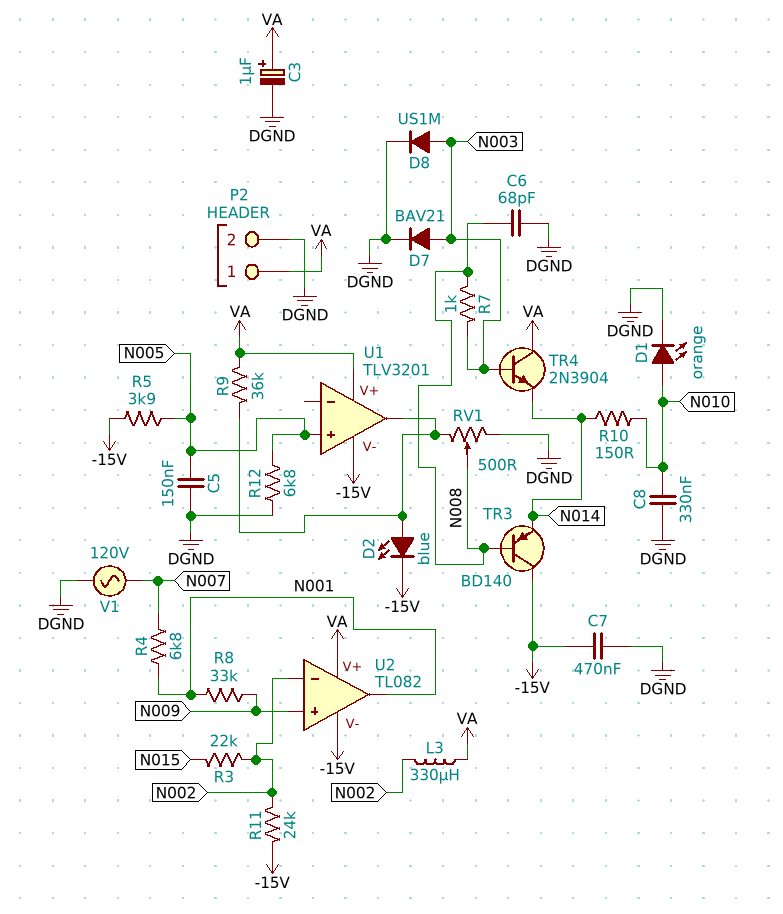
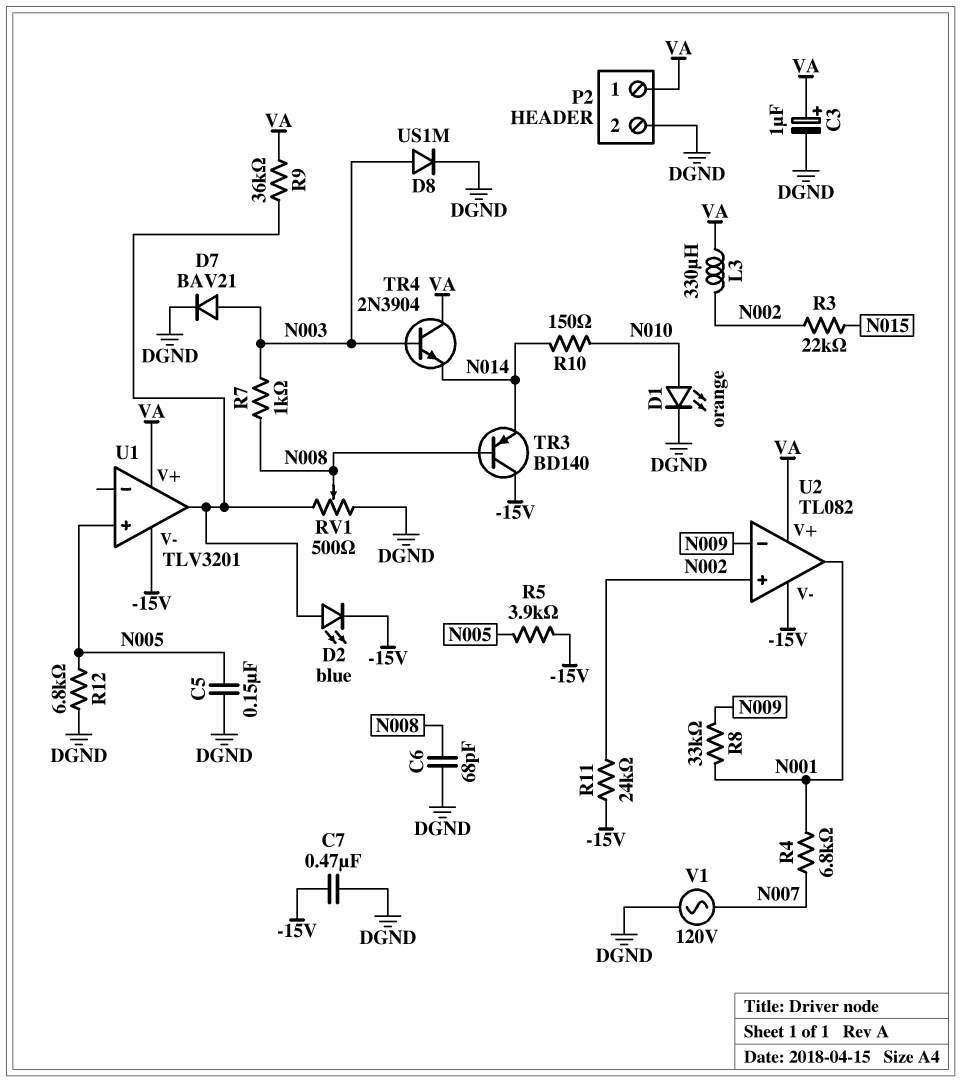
C8: 330nF (DGND, N010) -> none
U2 pin in+: N009 -> N002
U2 pin in-: N002 -> N009

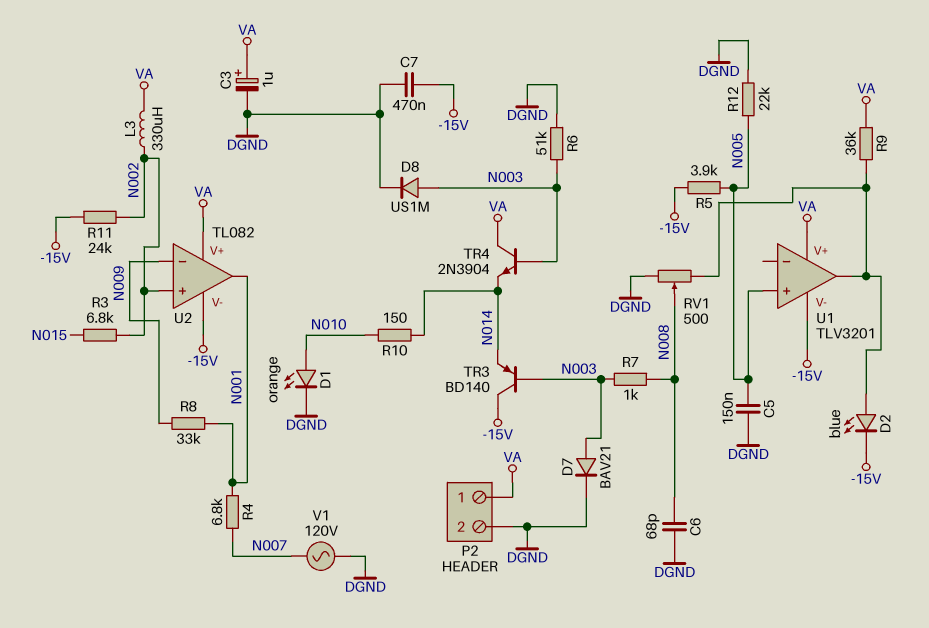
R3: 22k (N002, N015) -> 6.8k (N002, N015)
R6: none -> 51k (DGND, N003)
R12: 6.8k (DGND, N005) -> 22k (DGND, N005)
TR3: PNP BD140 (B N008, C -15V, E N014) -> PNP BD140 (B N003, C -15V, E N014)

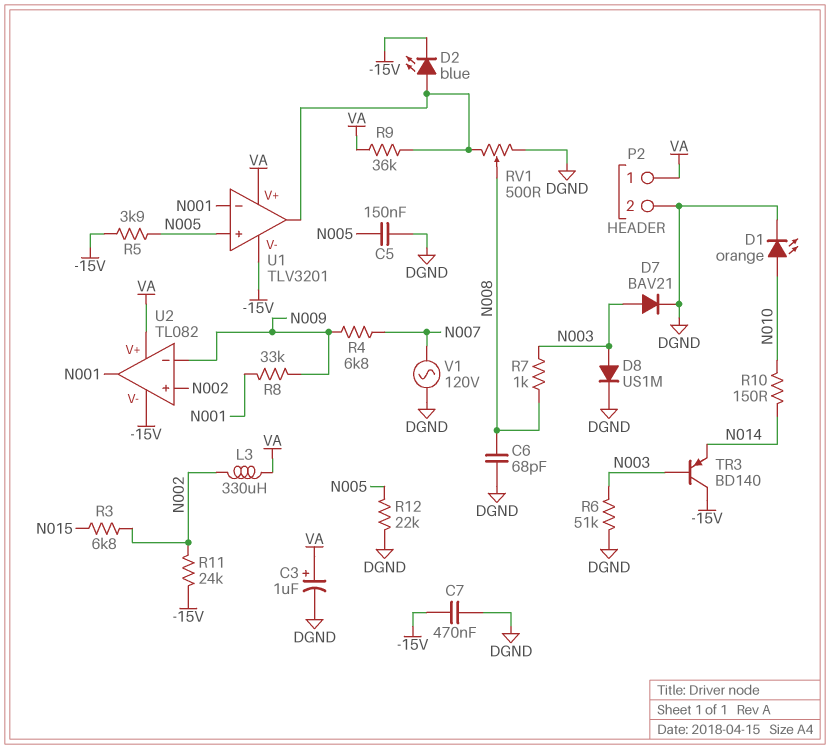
R4: 6.8k (N001, N007) -> 6.8k (N007, N009)
TR4: NPN 2N3904 (B N003, C VA, E N014) -> none
U1 pin in-: none -> N001

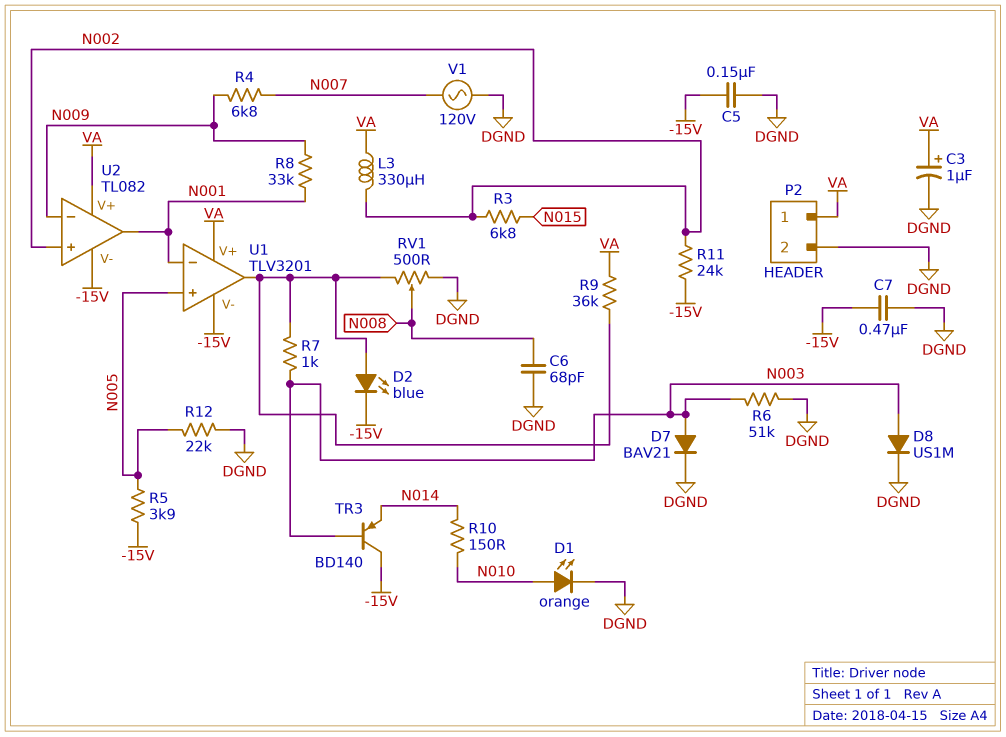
C5: 150nF (DGND, N005) -> 150nF (-15V, DGND)
R7: 1k (N003, N008) -> 1k (N003, U1/out)

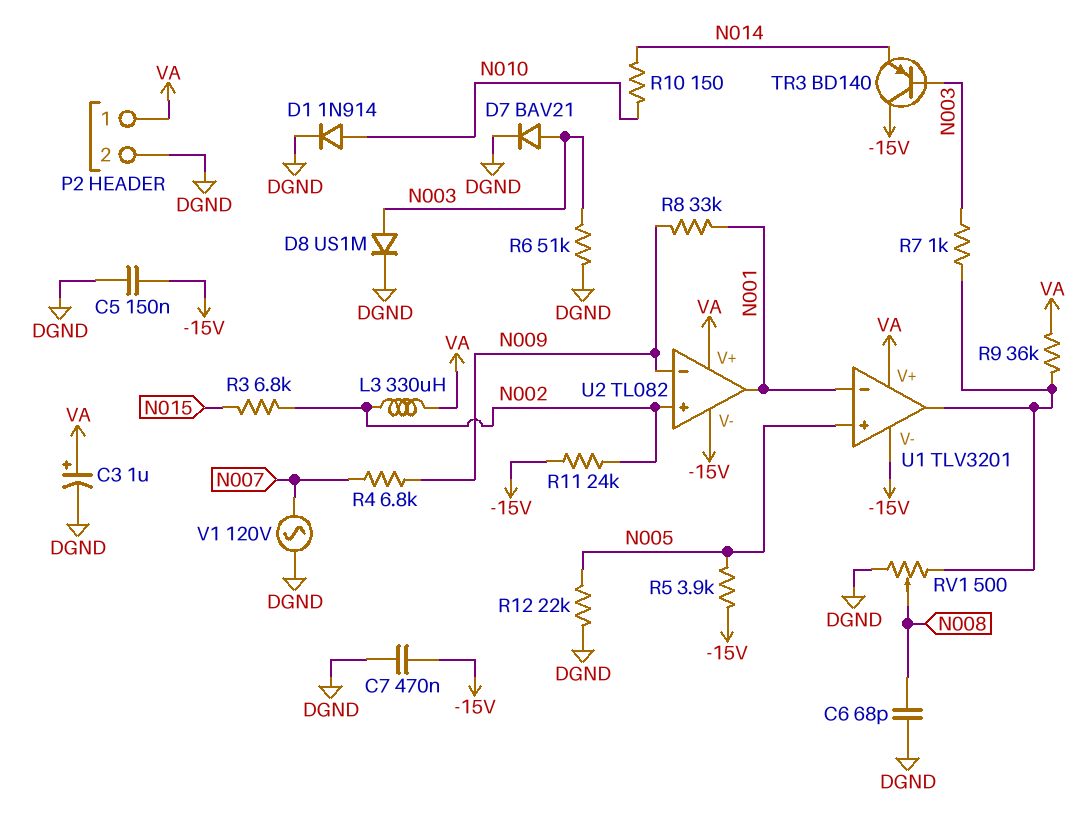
D1: LED orange (A N010, K DGND) -> diode 1N914 (A N010, K DGND)
D2: LED blue (A U1/out, K -15V) -> none

